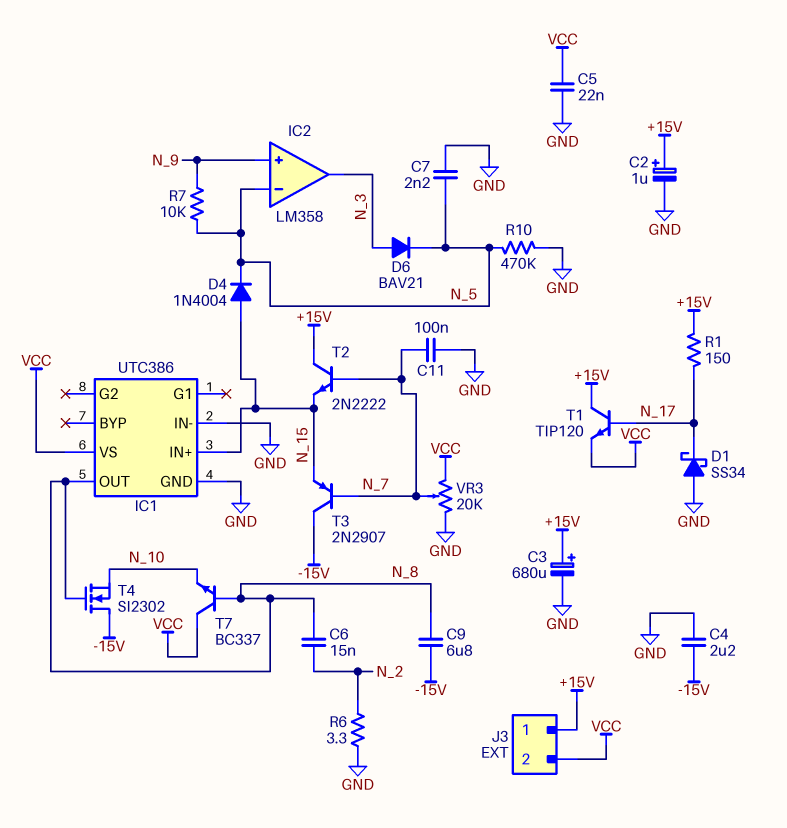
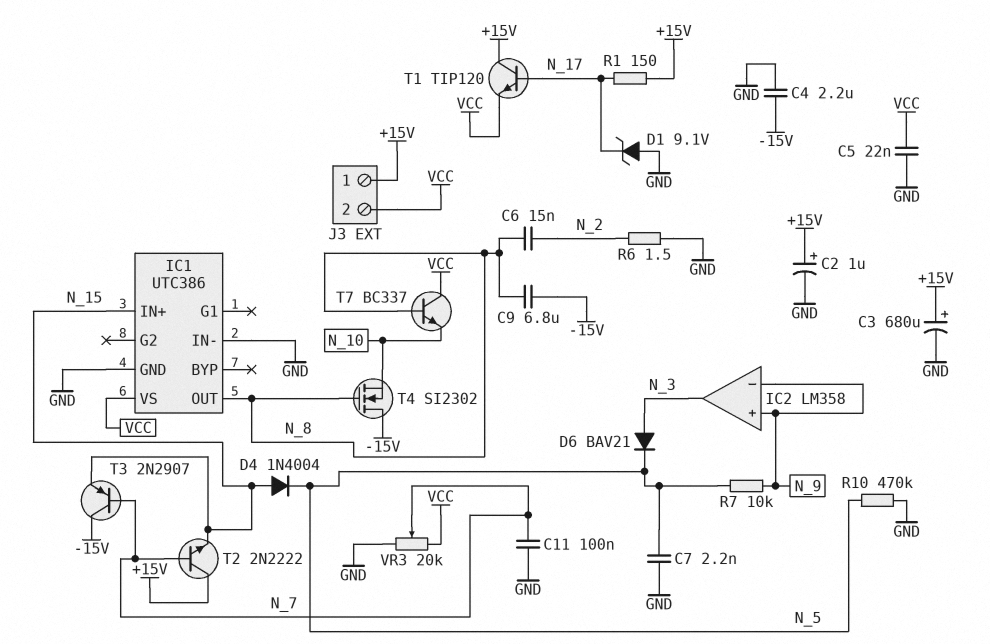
D1: schottky SS34 (A GND, K N_17) -> zener 9.1V (A GND, K N_17)
IC2 pin in-: N_5 -> N_9
R6: 3.3 (GND, N_2) -> 1.5 (GND, N_2)

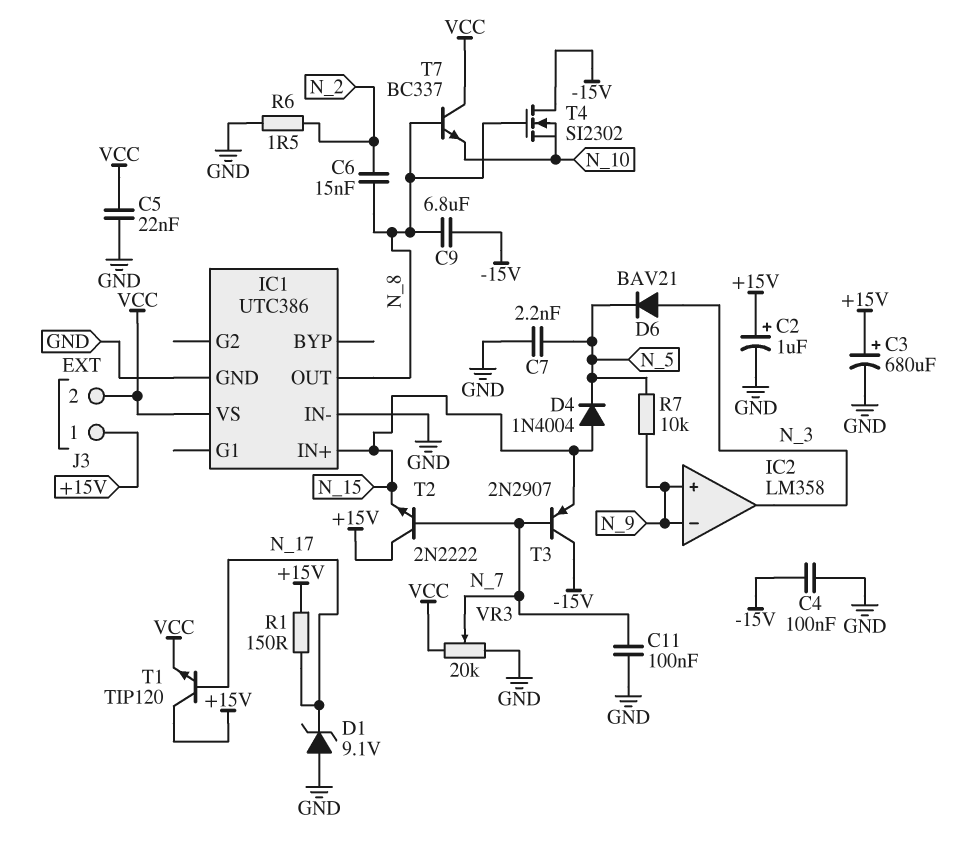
C4: 2.2uF (-15V, GND) -> 100nF (-15V, GND)
R10: 470k (GND, N_5) -> none

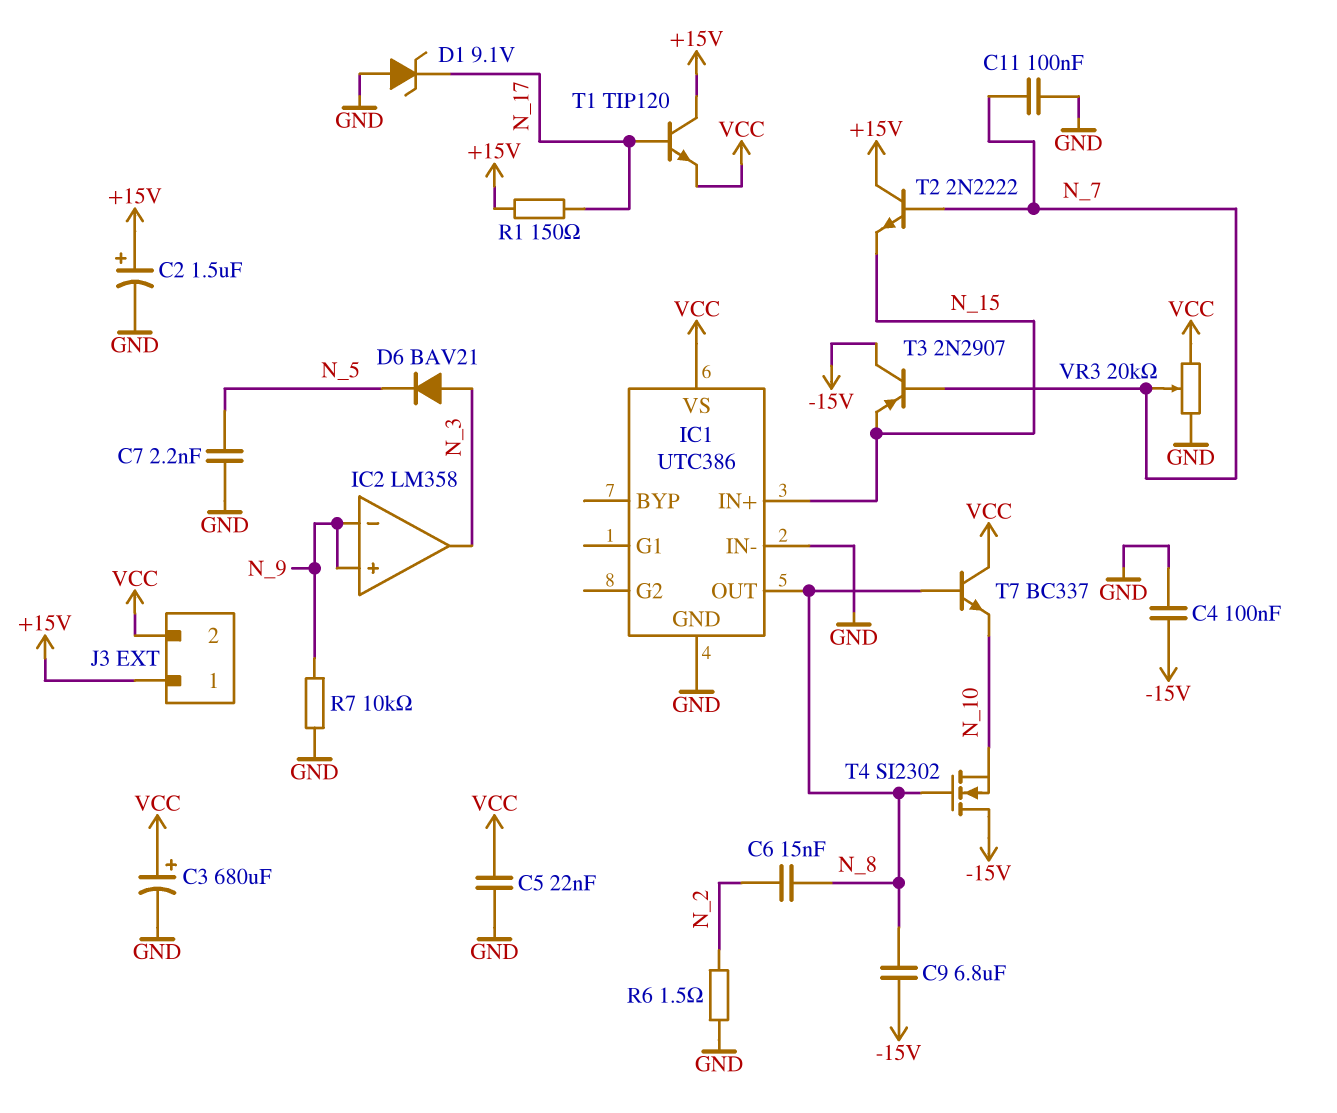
C2: 1uF (plus +15V, minus GND) -> 1.5uF (plus +15V, minus GND)
C3: 680uF (plus +15V, minus GND) -> 680uF (plus VCC, minus GND)
D4: diode 1N4004 (A N_15, K N_5) -> none
R7: 10k (N_5, N_9) -> 10k (GND, N_9)

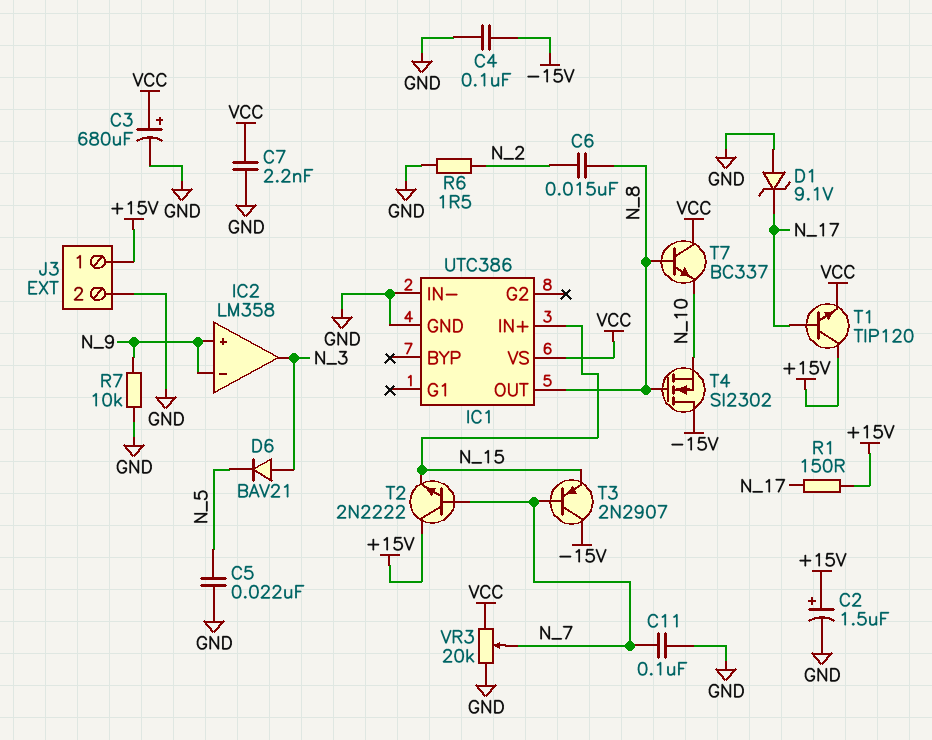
C5: 22nF (GND, VCC) -> 22nF (GND, N_5)
C7: 2.2nF (GND, N_5) -> 2.2nF (GND, VCC)
C9: 6.8uF (-15V, N_8) -> none
J3 pin 2: VCC -> GND

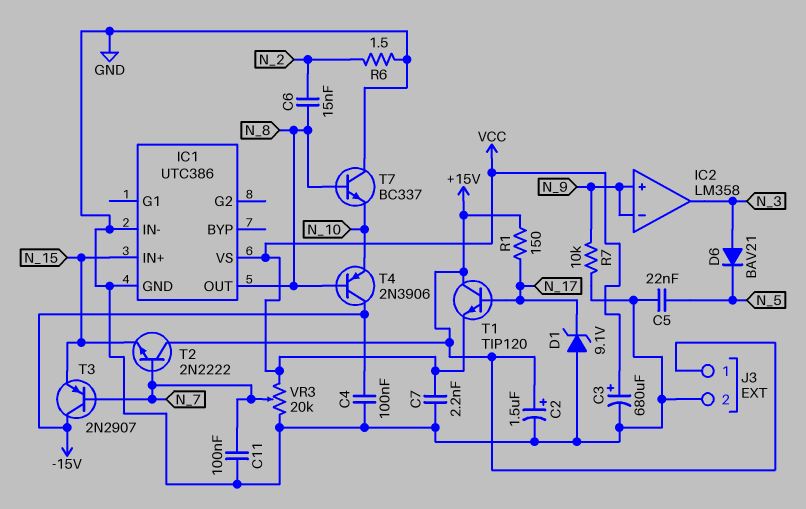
T4: NMOS SI2302 (G N_8, D -15V, S N_10) -> PNP 2N3906 (B N_8, C -15V, E N_10)
T7: NPN BC337 (B N_8, C VCC, E N_10) -> NPN BC337 (B N_8, C GND, E N_10)

